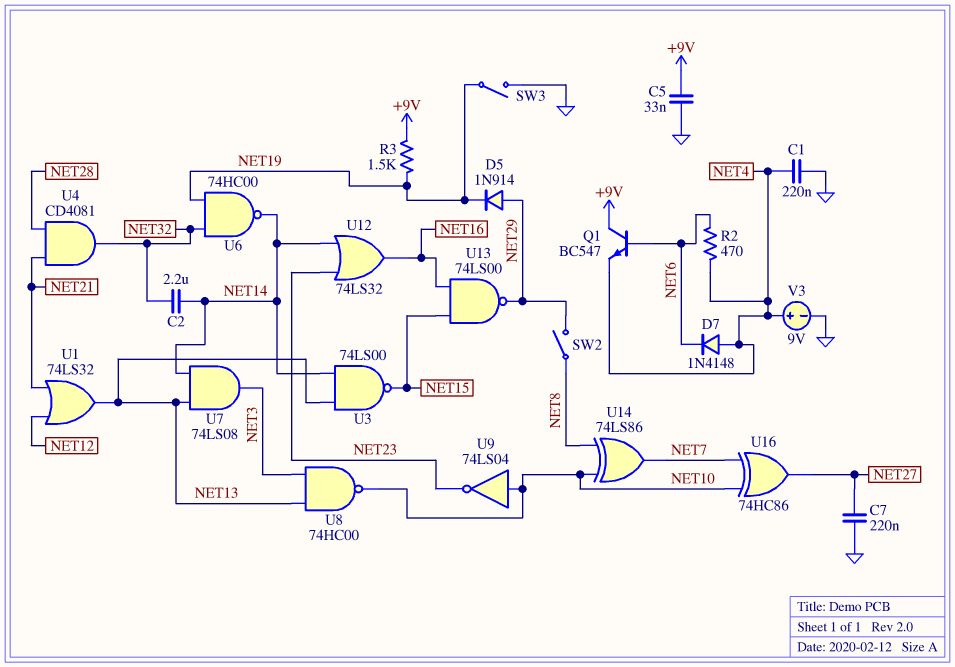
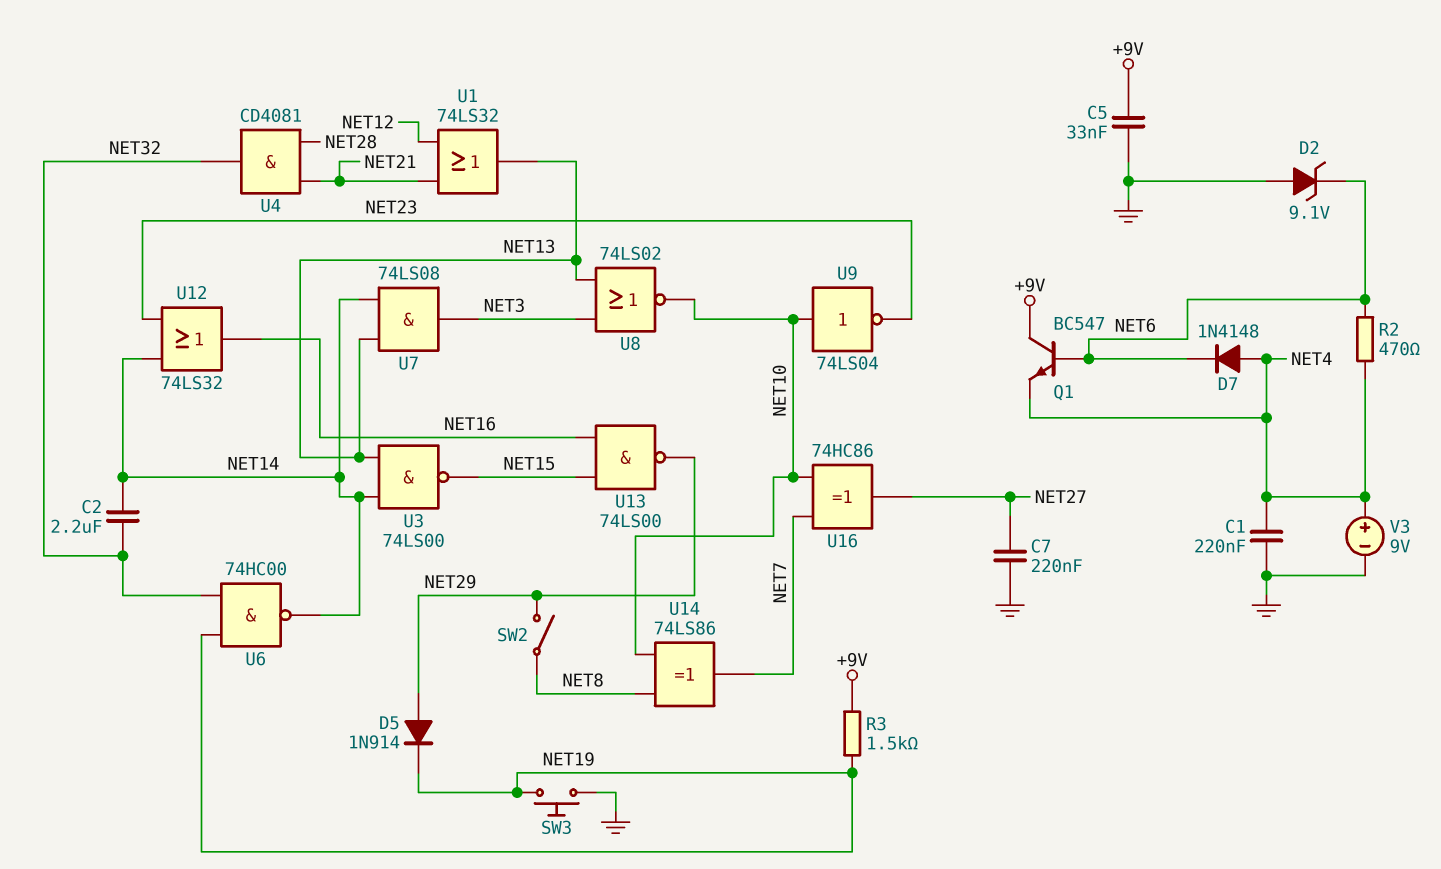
D2: none -> zener 9.1V (A GND, K NET6)
SW3: switch (GND, NET19) -> button (GND, NET19)
U8: NAND 74HC00 (in NET3, in NET13, out NET10) -> NOR 74LS02 (in NET3, in NET13, out NET10)

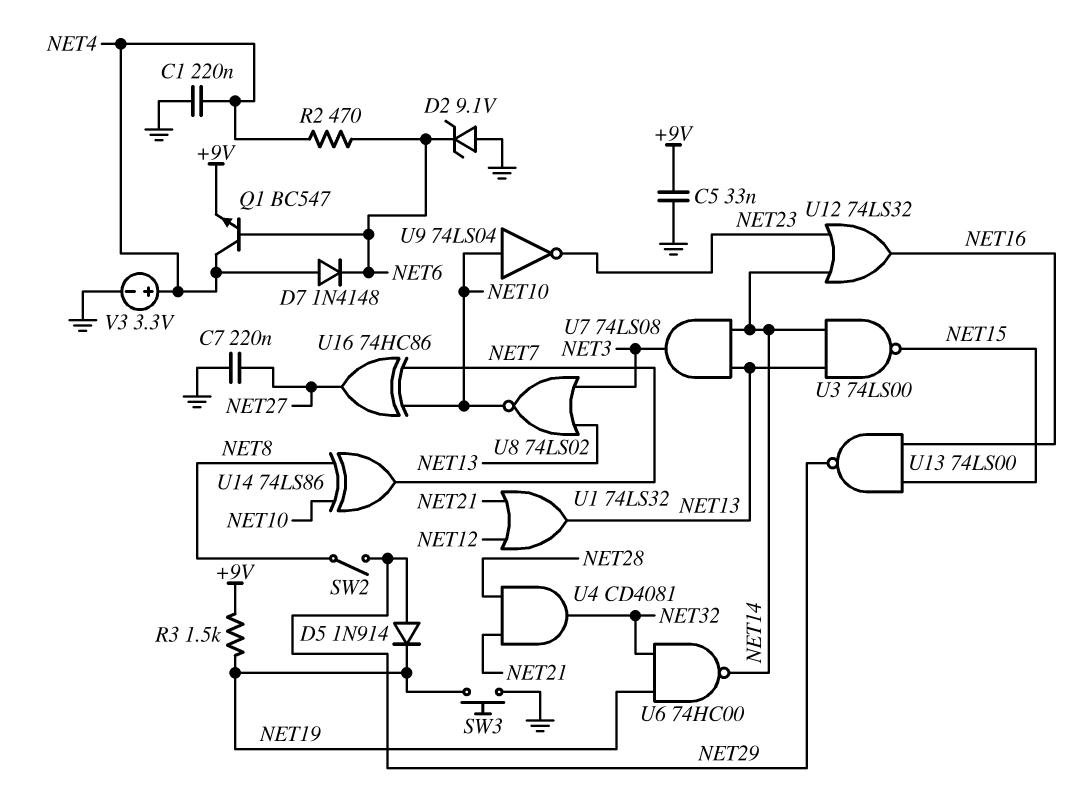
C2: 2.2uF (NET14, NET32) -> none
Q1: NPN BC547 (B NET6, C +9V, E NET4) -> NPN BC547 (B NET6, C NET4, E +9V)
V3: 9V (plus NET4, minus GND) -> 3.3V (plus NET4, minus GND)

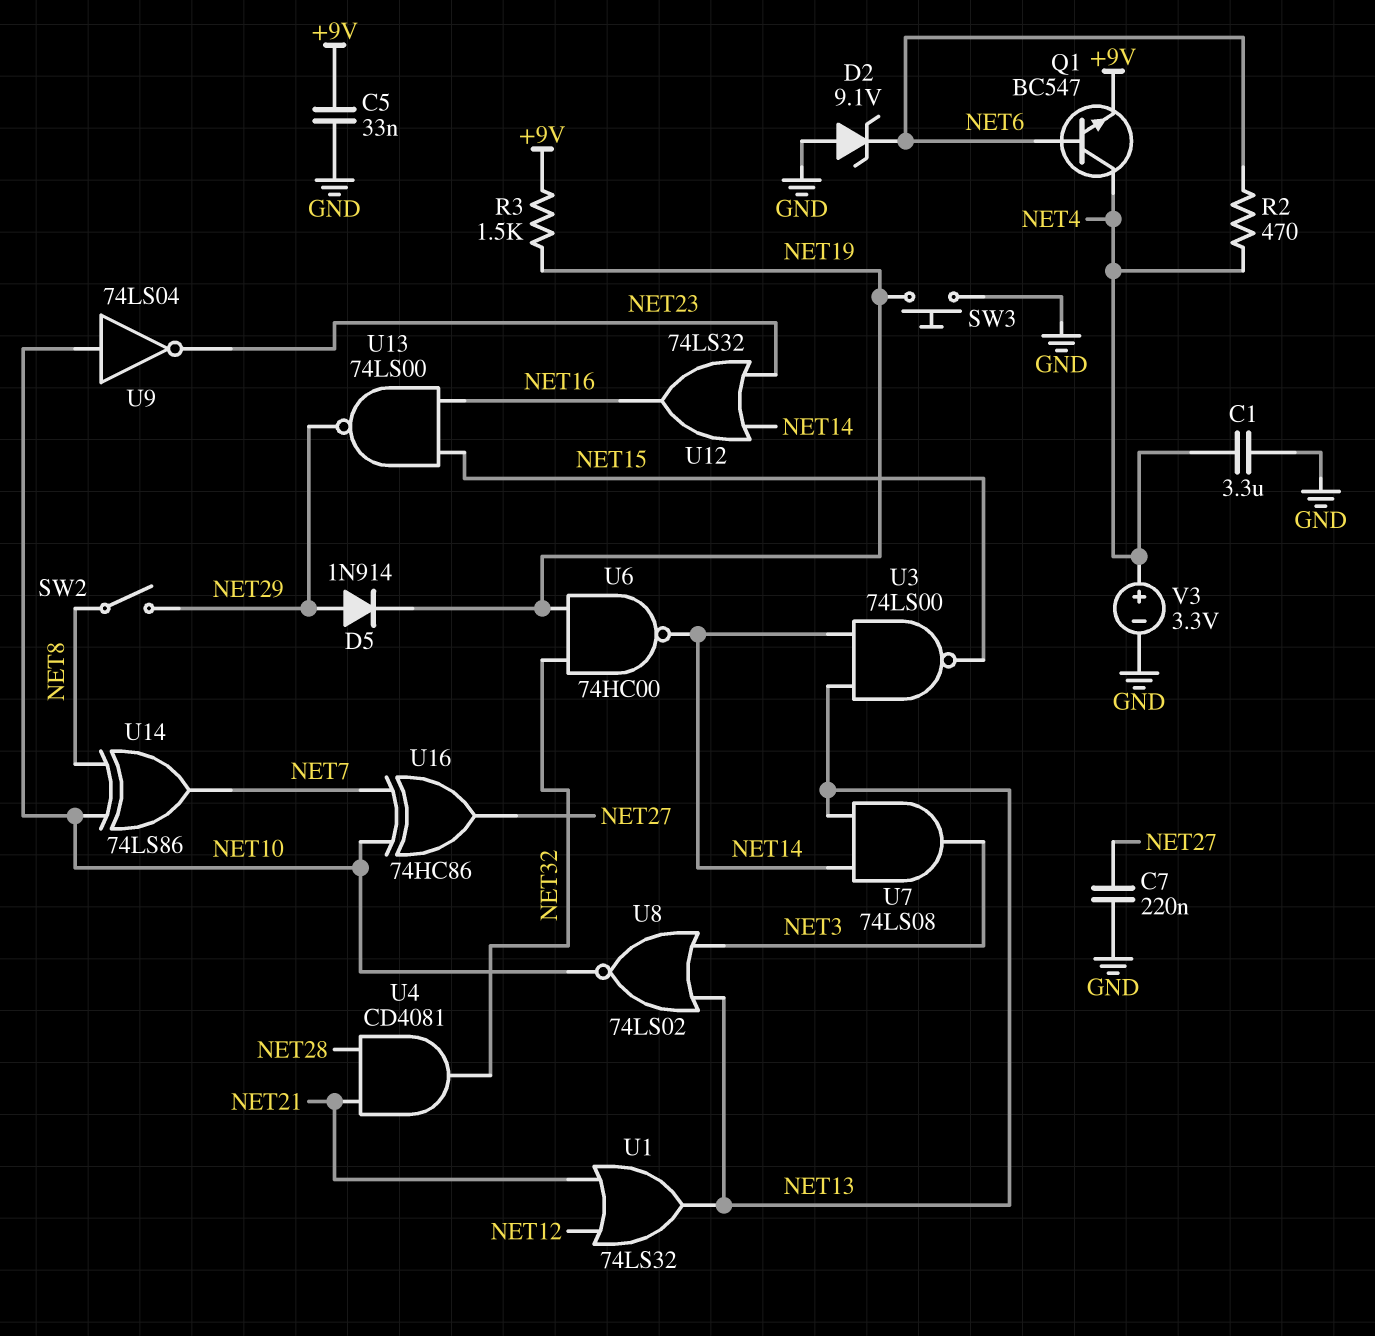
C1: 220nF (GND, NET4) -> 3.3uF (GND, NET4)
D7: diode 1N4148 (A NET4, K NET6) -> none

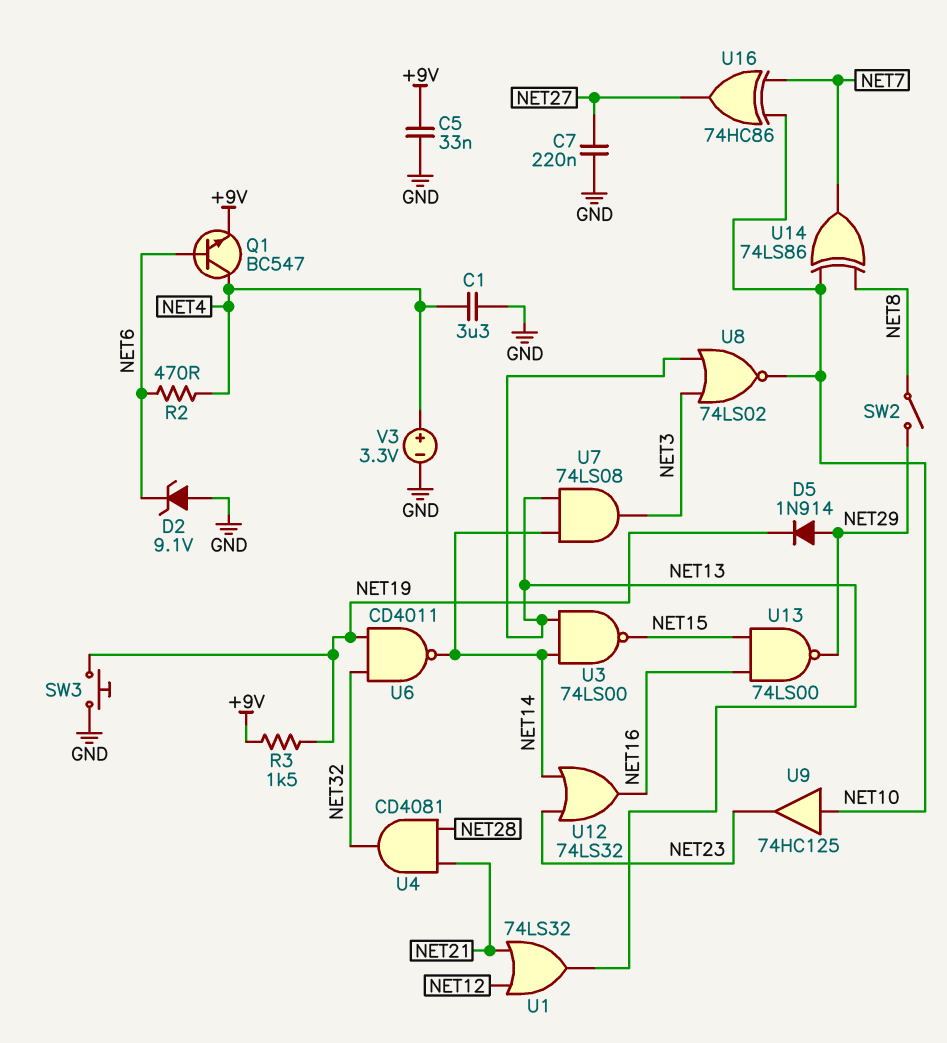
U6: NAND 74HC00 (in NET19, in NET32, out NET14) -> NAND CD4011 (in NET19, in NET32, out NET14)
U9: NOT 74LS04 (in NET10, out NET23) -> buffer 74HC125 (in NET10, out NET23)

